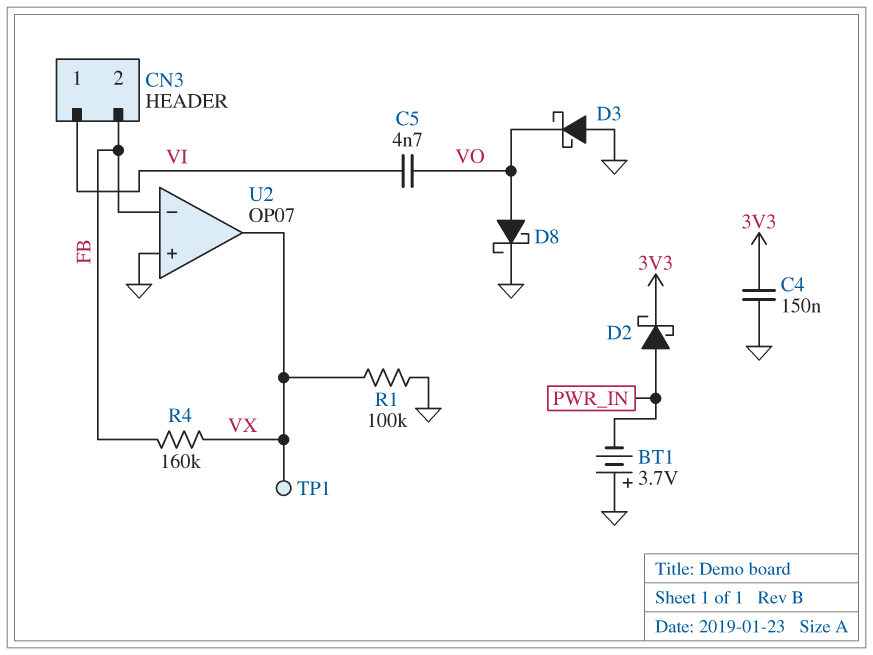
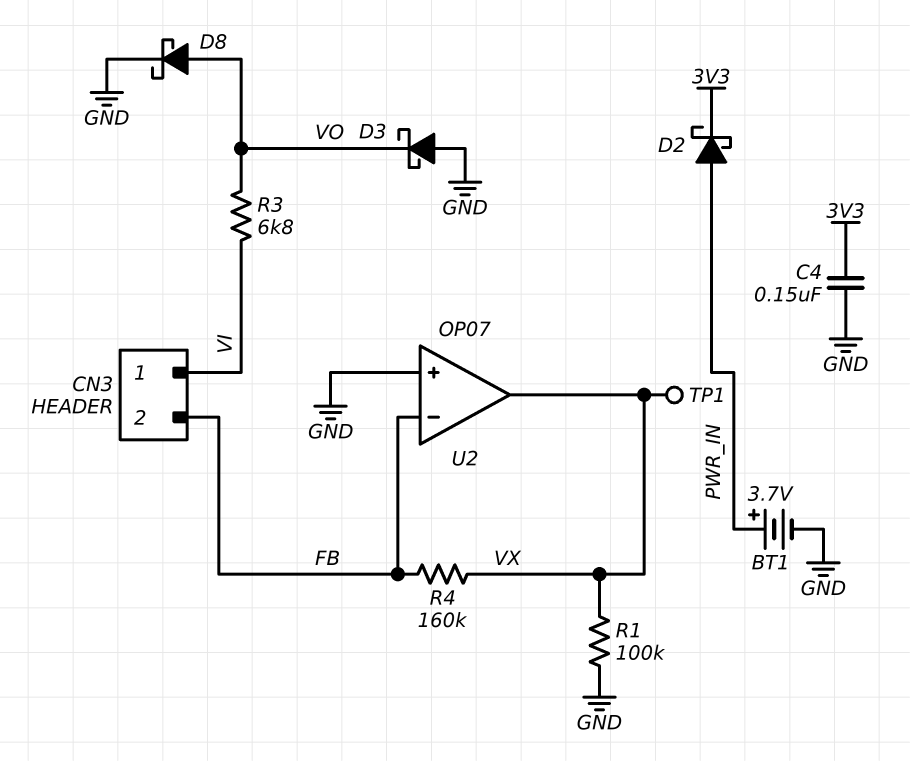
BT1: 3.7V (plus GND, minus PWR_IN) -> 3.7V (plus PWR_IN, minus GND)
C5: 4.7nF (VI, VO) -> none
R3: none -> 6.8k (VI, VO)

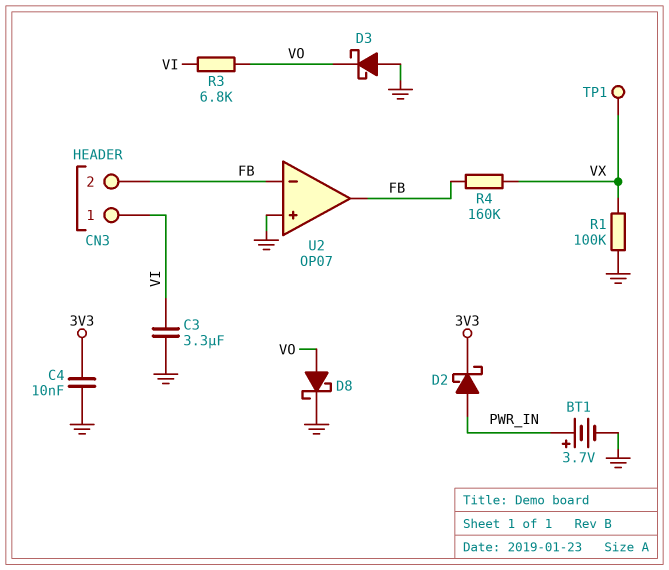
C3: none -> 3.3uF (GND, VI)
C4: 150nF (3V3, GND) -> 10nF (3V3, GND)
U2 pin out: VX -> FB

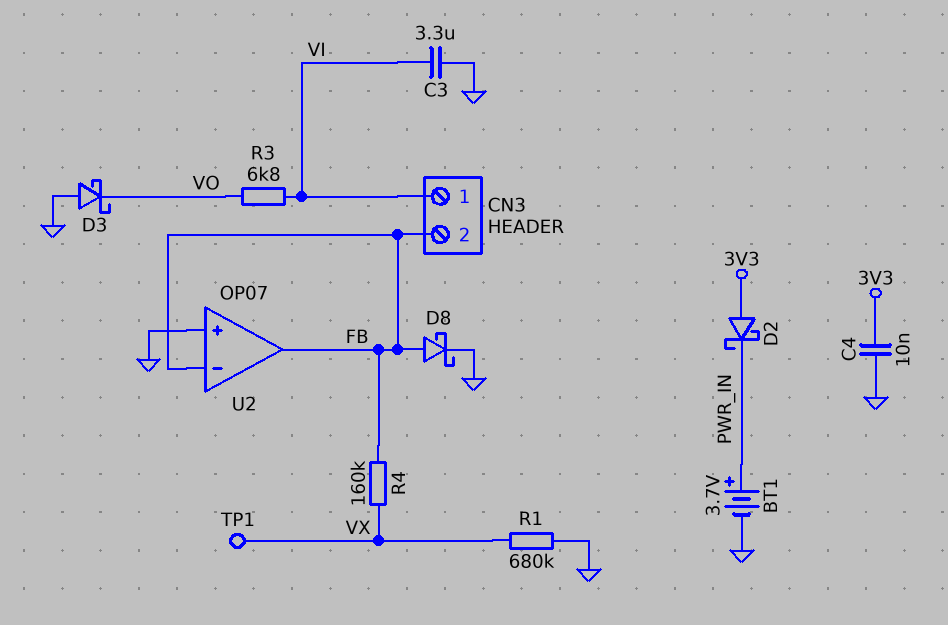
D2: schottky (A PWR_IN, K 3V3) -> schottky (A 3V3, K PWR_IN)
D8: schottky (A VO, K GND) -> schottky (A FB, K GND)
R1: 100k (GND, VX) -> 680k (GND, VX)

